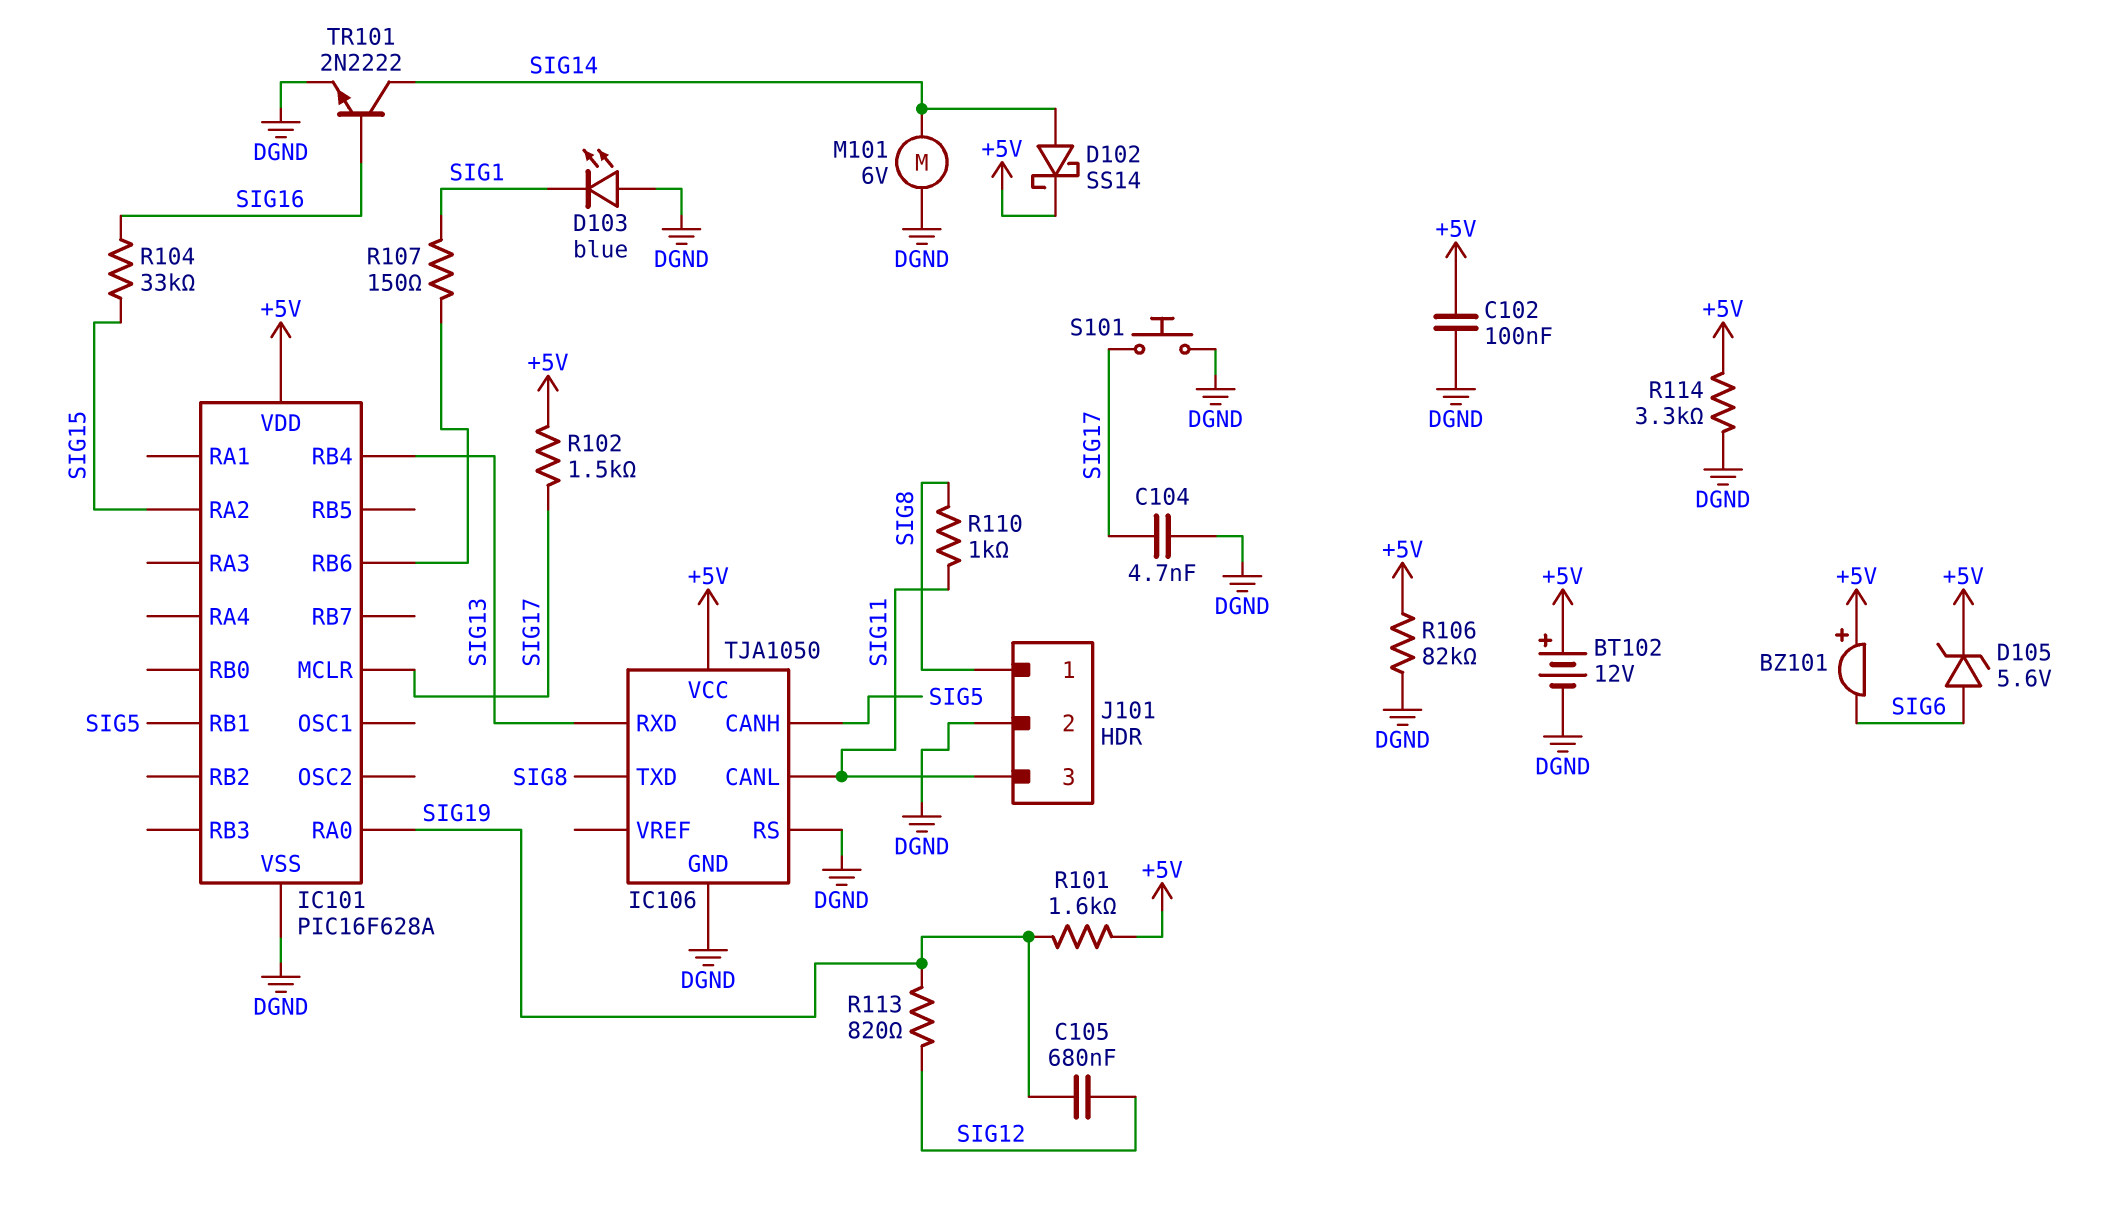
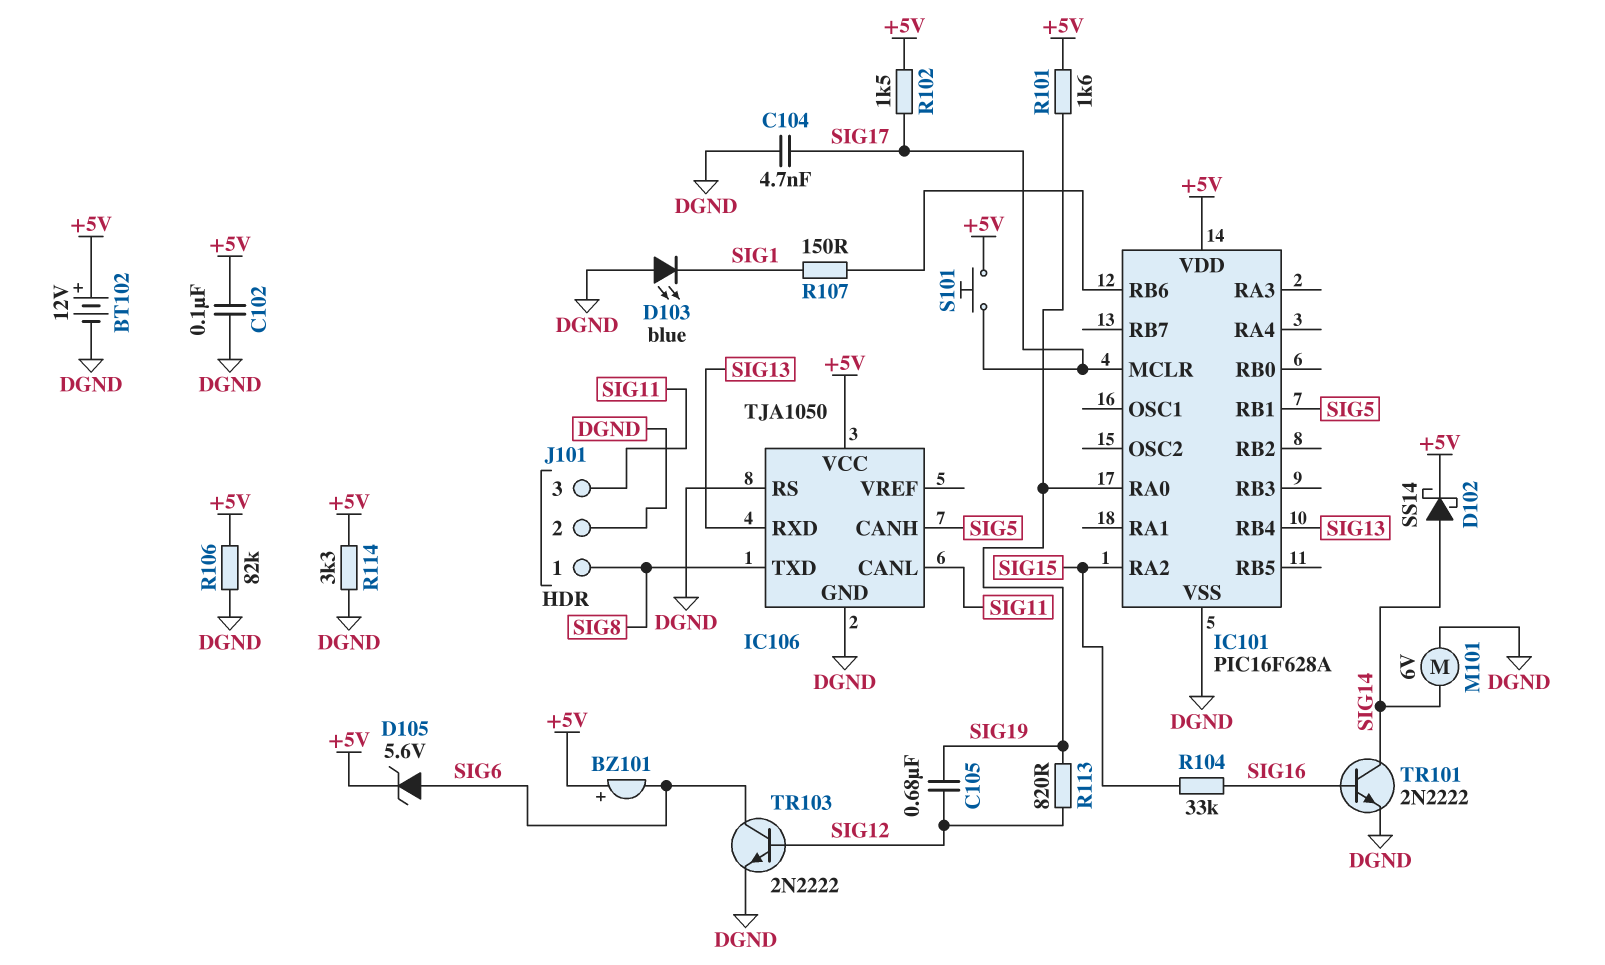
R110: 1k (SIG8, SIG11) -> none
S101: button (DGND, SIG17) -> button (+5V, SIG17)
TR103: none -> NPN 2N2222 (B SIG12, C SIG6, E DGND)

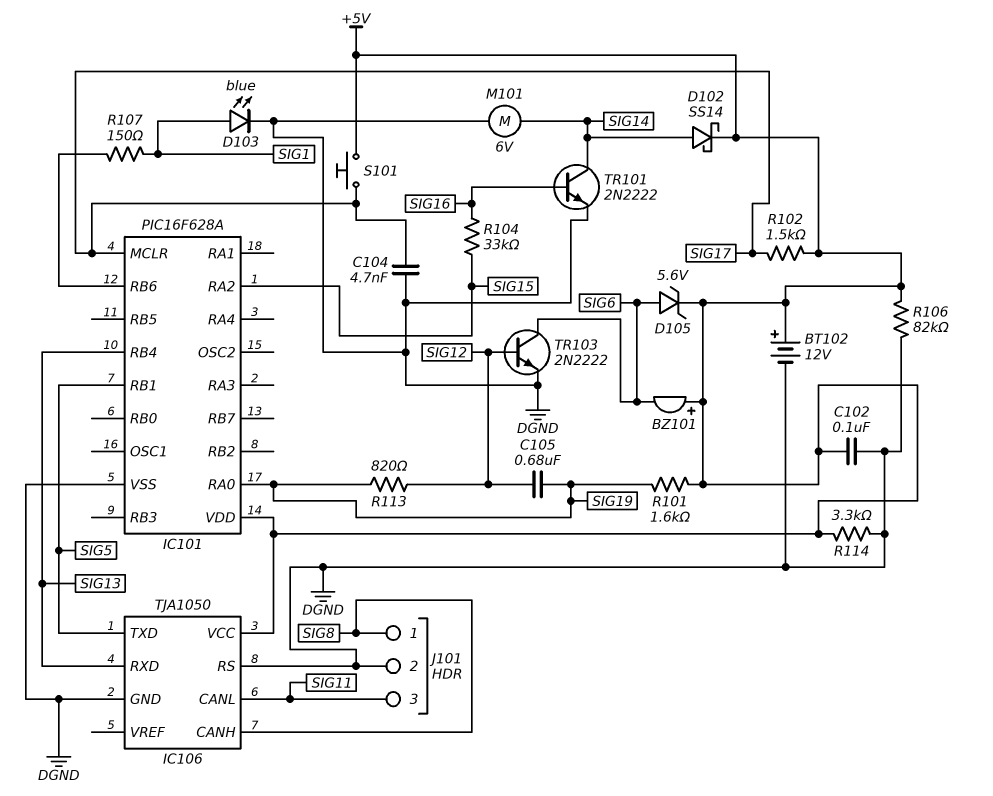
D103: LED blue (A DGND, K SIG1) -> LED blue (A SIG1, K DGND)
IC106 pin CANH: SIG5 -> SIG8
IC106 pin TXD: SIG8 -> SIG5

